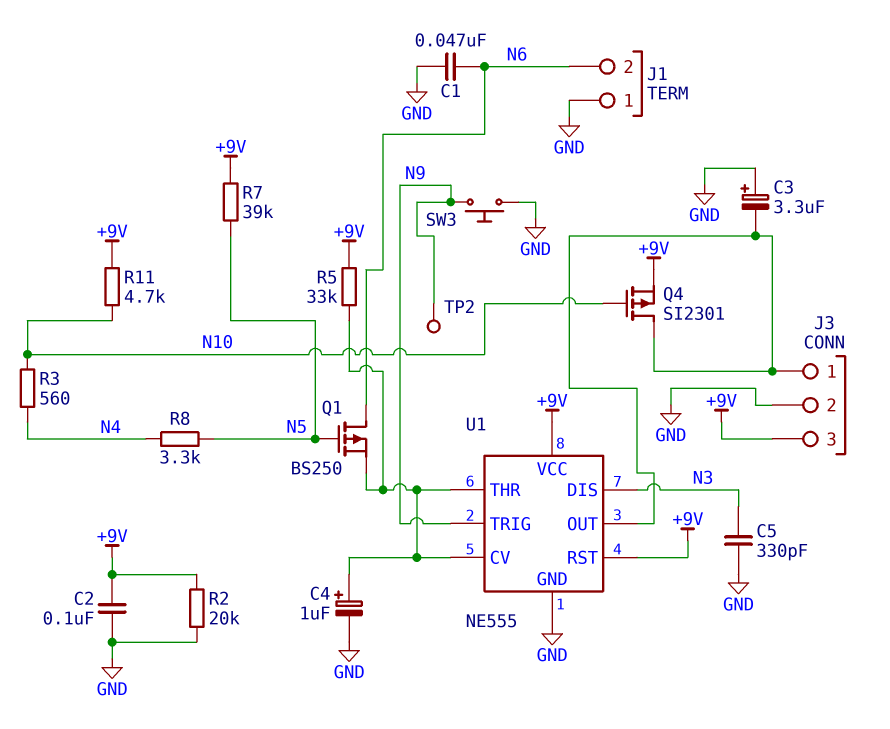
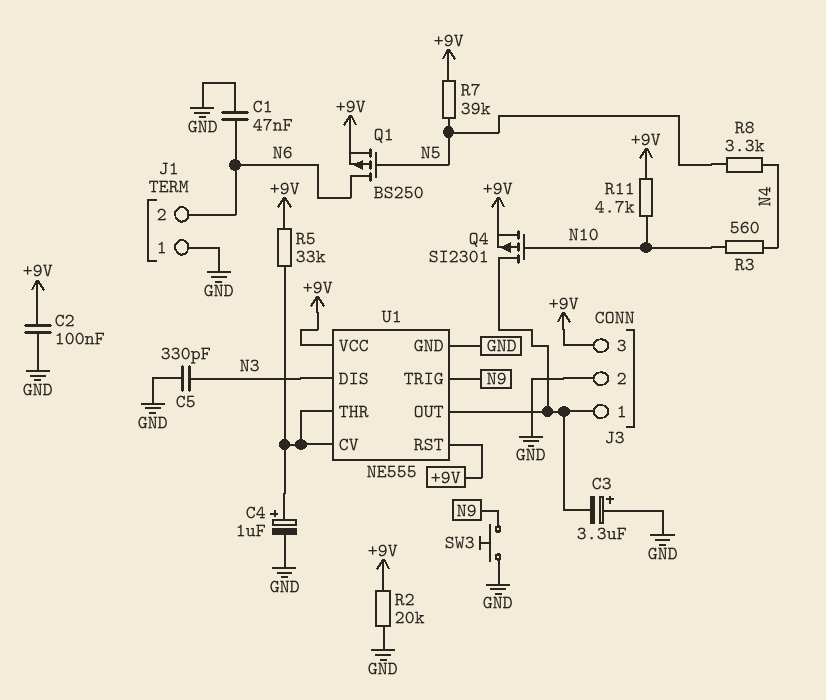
Q1: PMOS BS250 (G N5, D N6, S U1/CV) -> PMOS BS250 (G N5, D N6, S +9V)
TP2: test point (N9) -> none

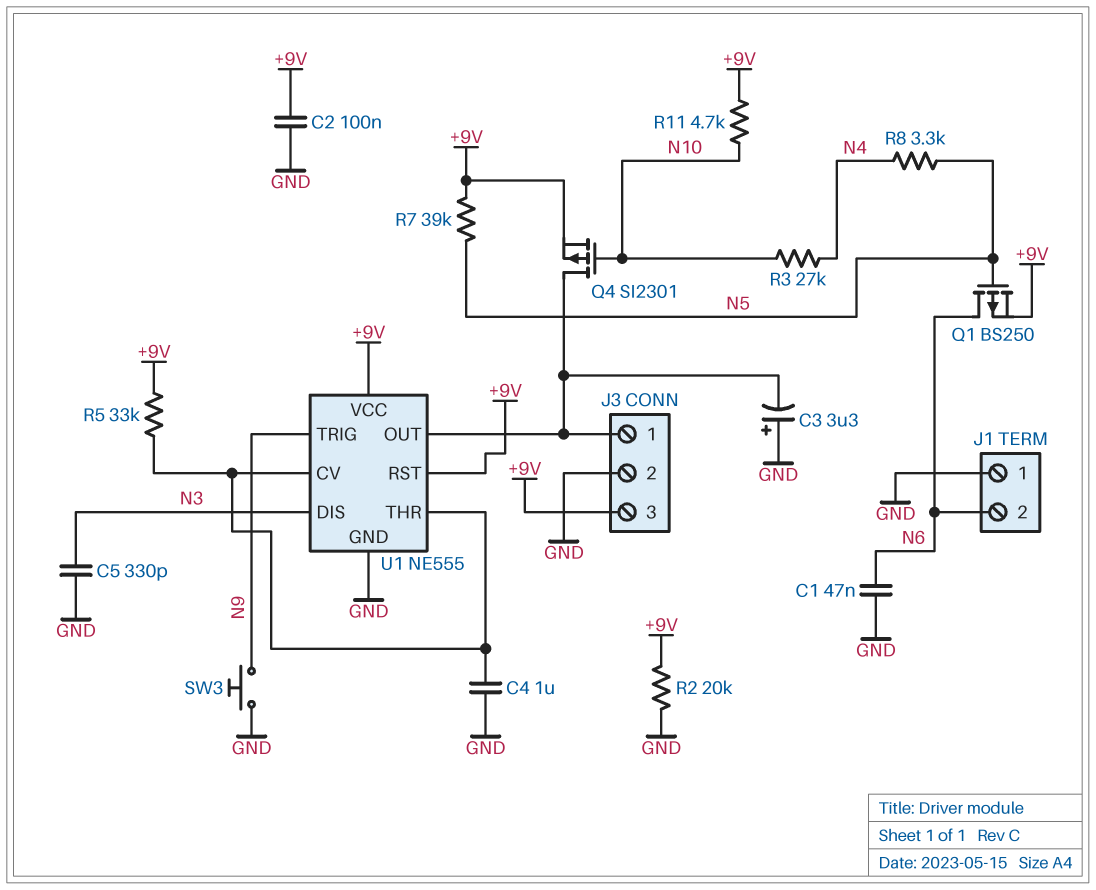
C4: 1uF (plus U1/CV, minus GND) -> 1uF (GND, U1/CV)
R3: 560 (N4, N10) -> 27k (N4, N10)

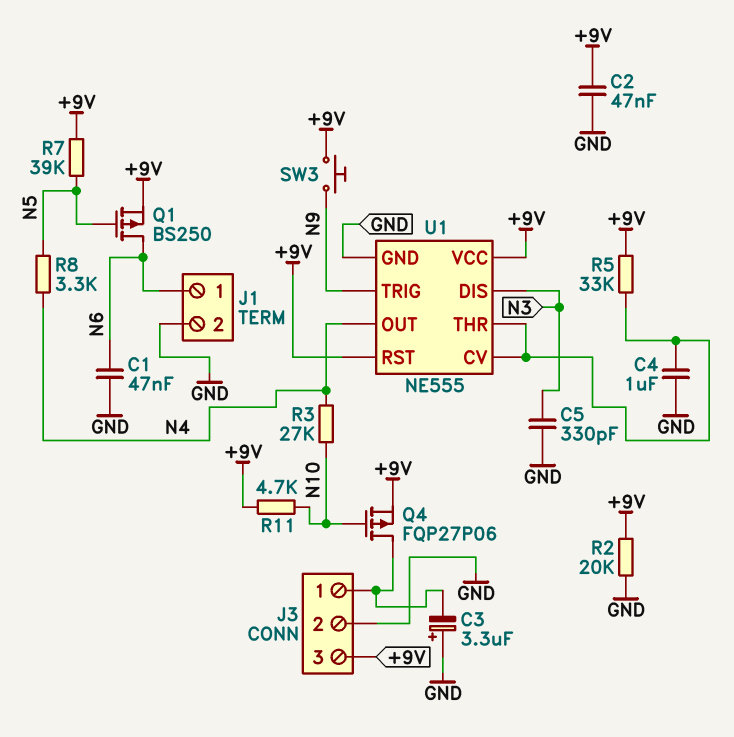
C2: 100nF (+9V, GND) -> 47nF (+9V, GND)
J1 pin 1: GND -> N6
J1 pin 2: N6 -> GND
Q4: PMOS SI2301 (G N10, D J3/1, S +9V) -> PMOS FQP27P06 (G N10, D J3/1, S +9V)
SW3: button (GND, N9) -> button (+9V, N9)
U1 pin OUT: J3/1 -> N4

